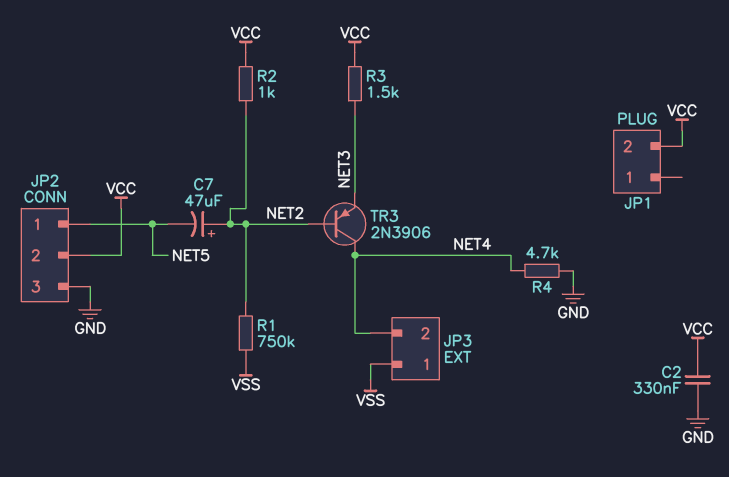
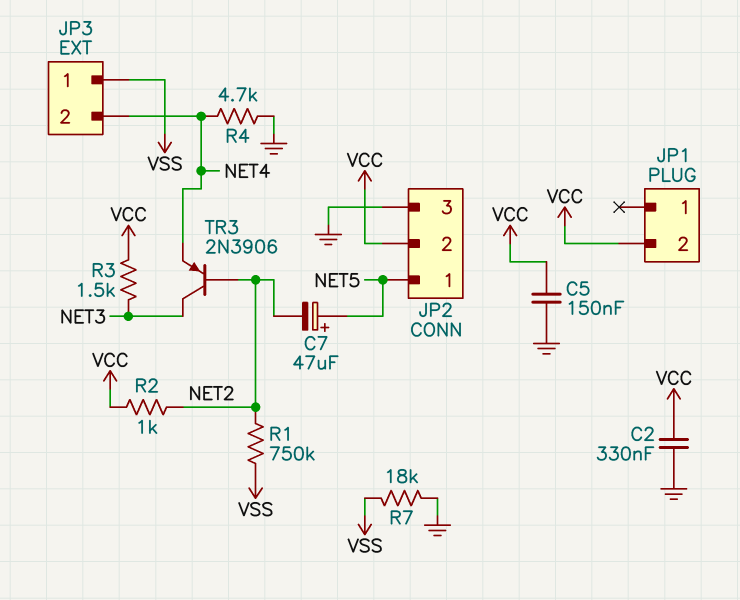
C5: none -> 150nF (GND, VCC)
C7: 47uF (plus NET2, minus NET5) -> 47uF (plus NET5, minus NET2)
R7: none -> 18k (GND, VSS)
TR3: PNP 2N3906 (B NET2, C NET4, E NET3) -> PNP 2N3906 (B NET2, C NET3, E NET4)

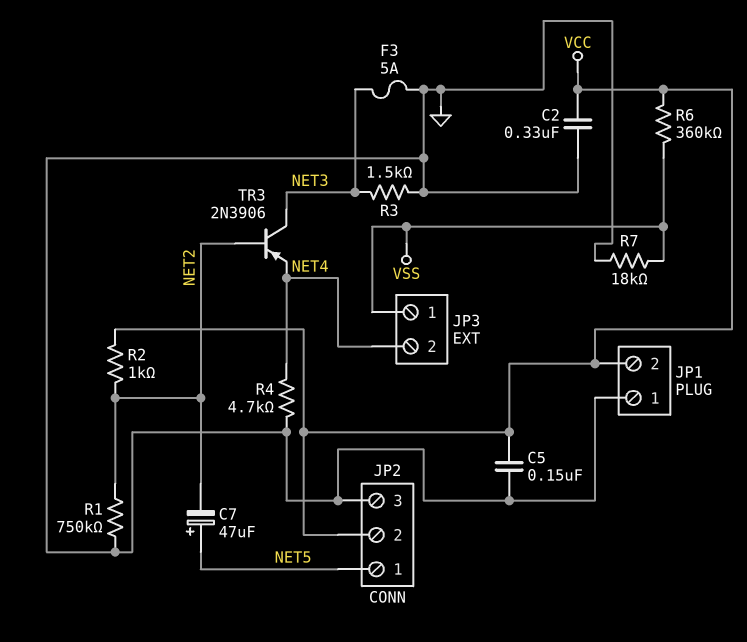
F3: none -> 5A (GND, NET3)
JP1 pin 1: none -> GND
R1: 750k (NET2, VSS) -> 750k (GND, NET2)
R3: 1.5k (NET3, VCC) -> 1.5k (GND, NET3)
R6: none -> 360k (VCC, VSS)

